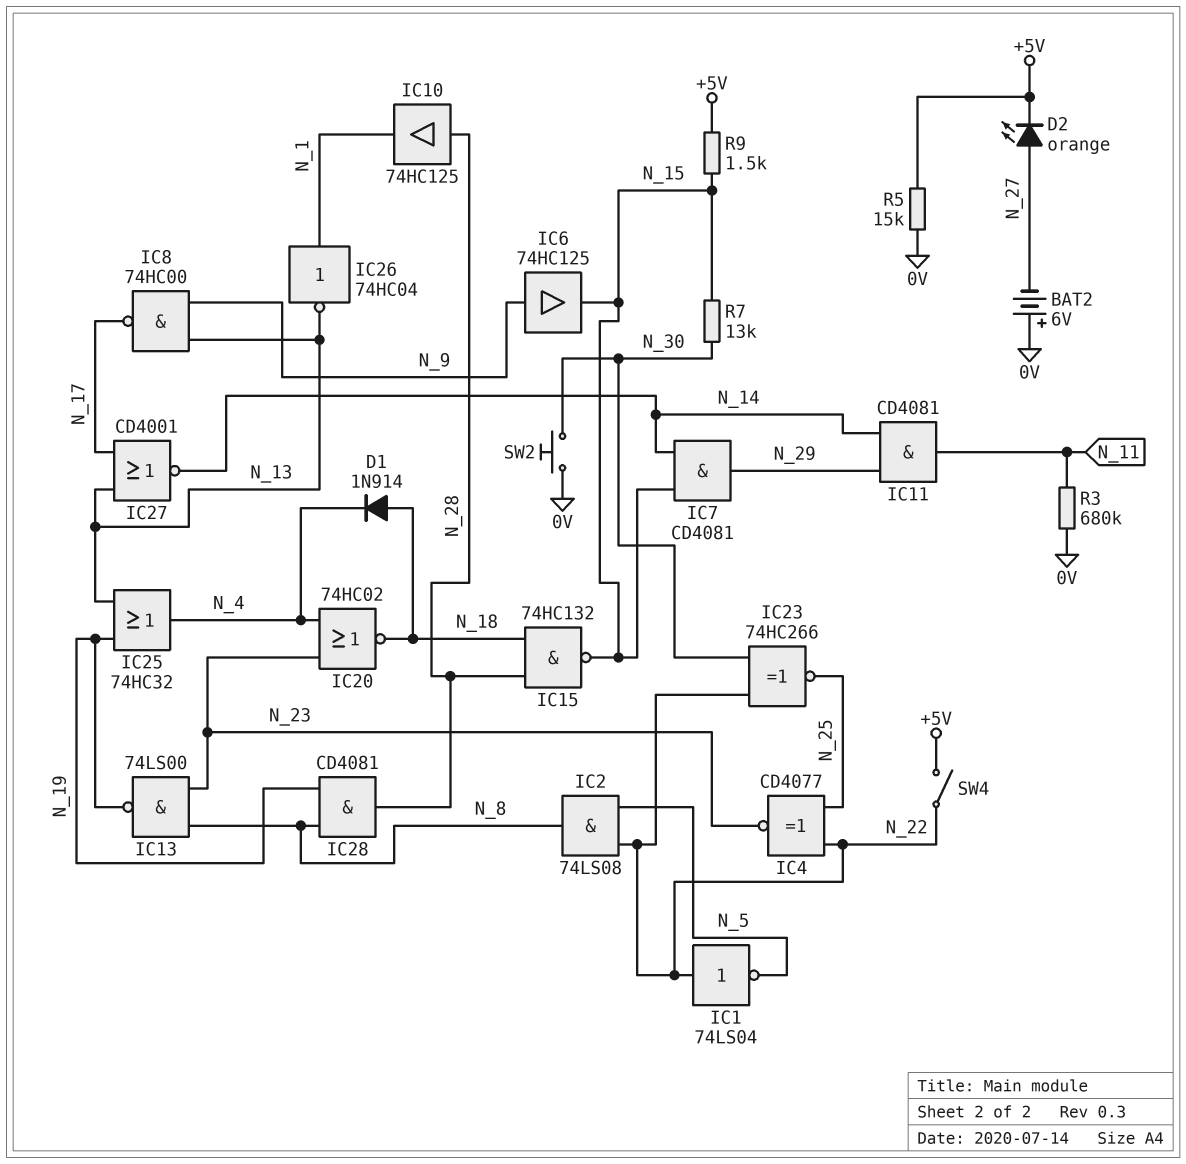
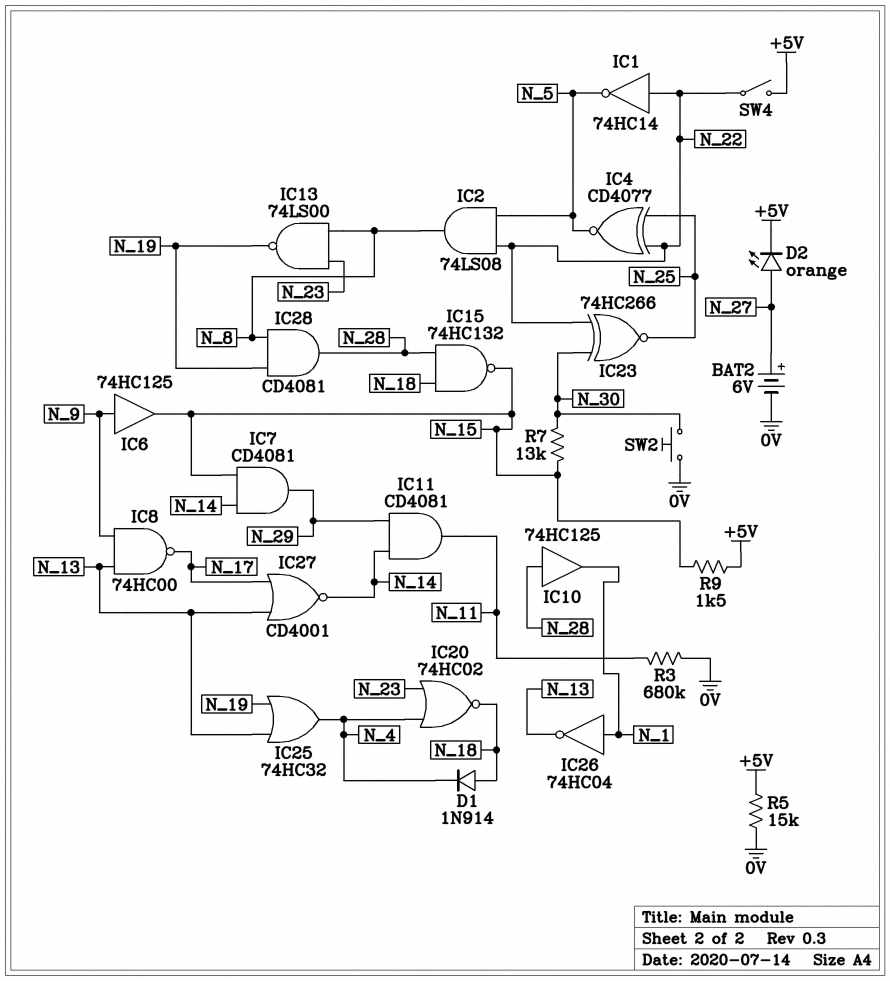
BAT2: 6V (plus 0V, minus N_27) -> 6V (plus N_27, minus 0V)
IC1: NOT 74LS04 (in N_22, out N_5) -> NOT 74HC14 (in N_22, out N_5)
IC4: XNOR CD4077 (in N_22, in N_25, out N_23) -> XNOR CD4077 (in N_22, in N_25, out N_5)

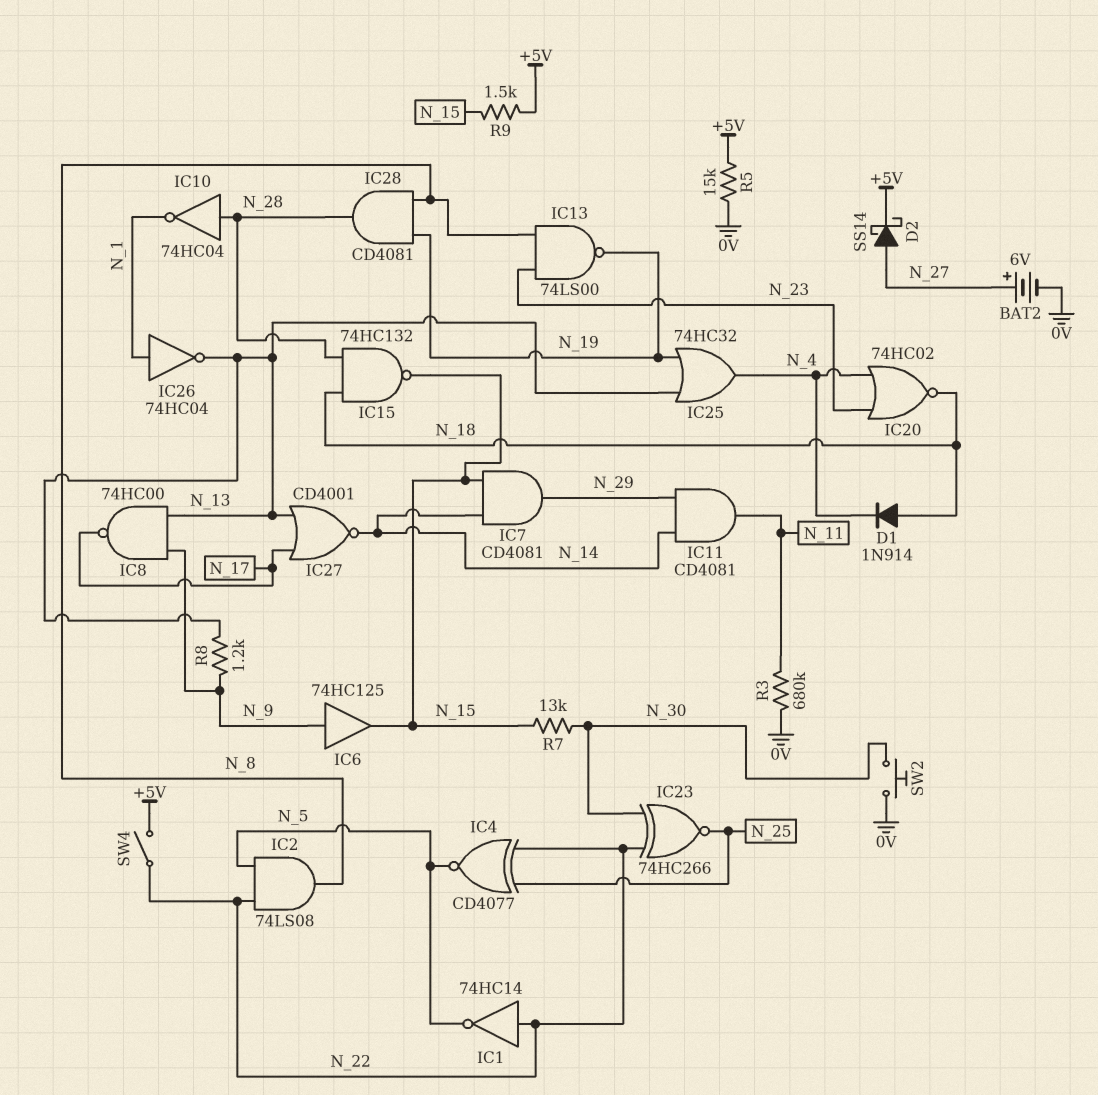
D2: LED orange (A N_27, K +5V) -> schottky SS14 (A N_27, K +5V)
IC10: buffer 74HC125 (in N_28, out N_1) -> NOT 74HC04 (in N_28, out N_1)
R8: none -> 1.2k (N_9, N_13)

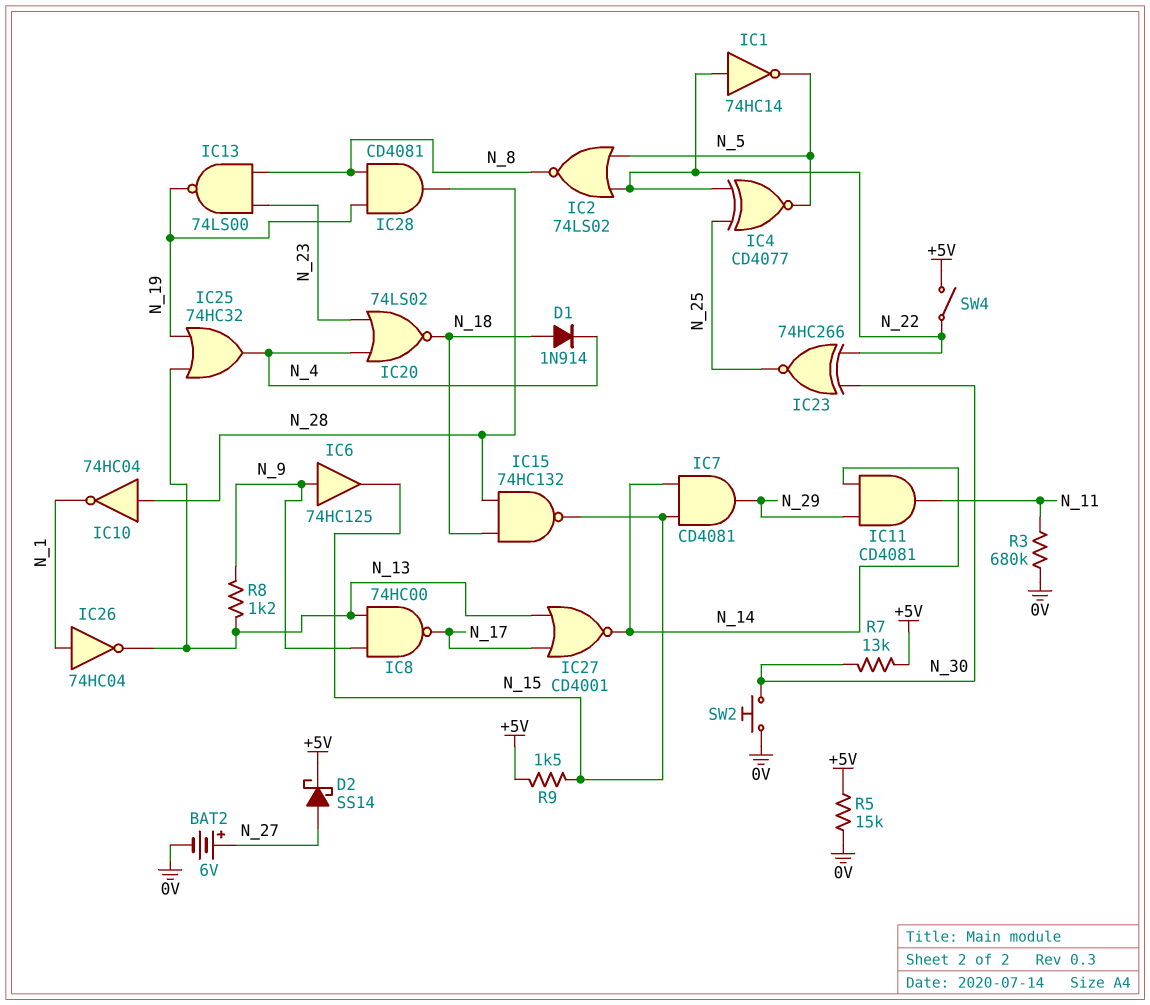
IC2: AND 74LS08 (in N_5, in N_22, out N_8) -> NOR 74LS02 (in N_5, in N_22, out N_8)
IC20: NOR 74HC02 (in N_4, in N_23, out N_18) -> NOR 74LS02 (in N_4, in N_23, out N_18)
R7: 13k (N_15, N_30) -> 13k (+5V, N_30)

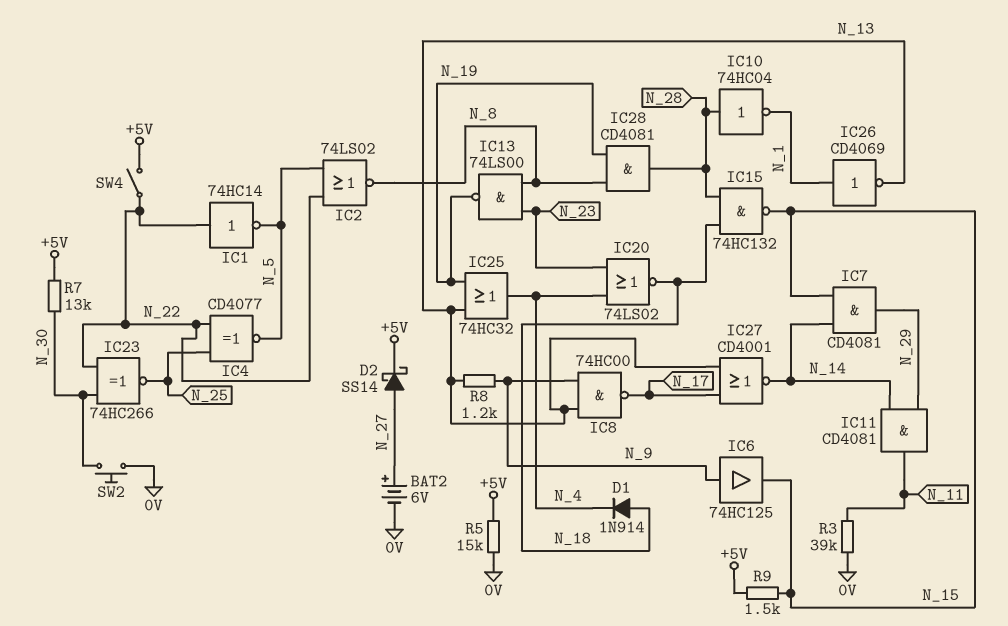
IC26: NOT 74HC04 (in N_1, out N_13) -> NOT CD4069 (in N_1, out N_13)
R3: 680k (0V, N_11) -> 39k (0V, N_11)

